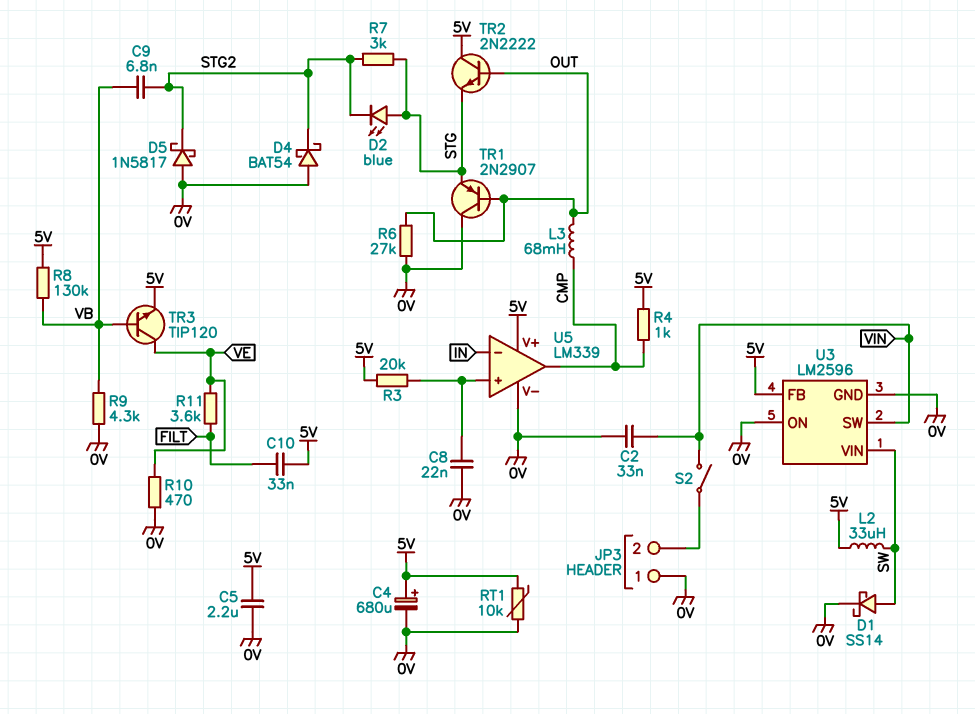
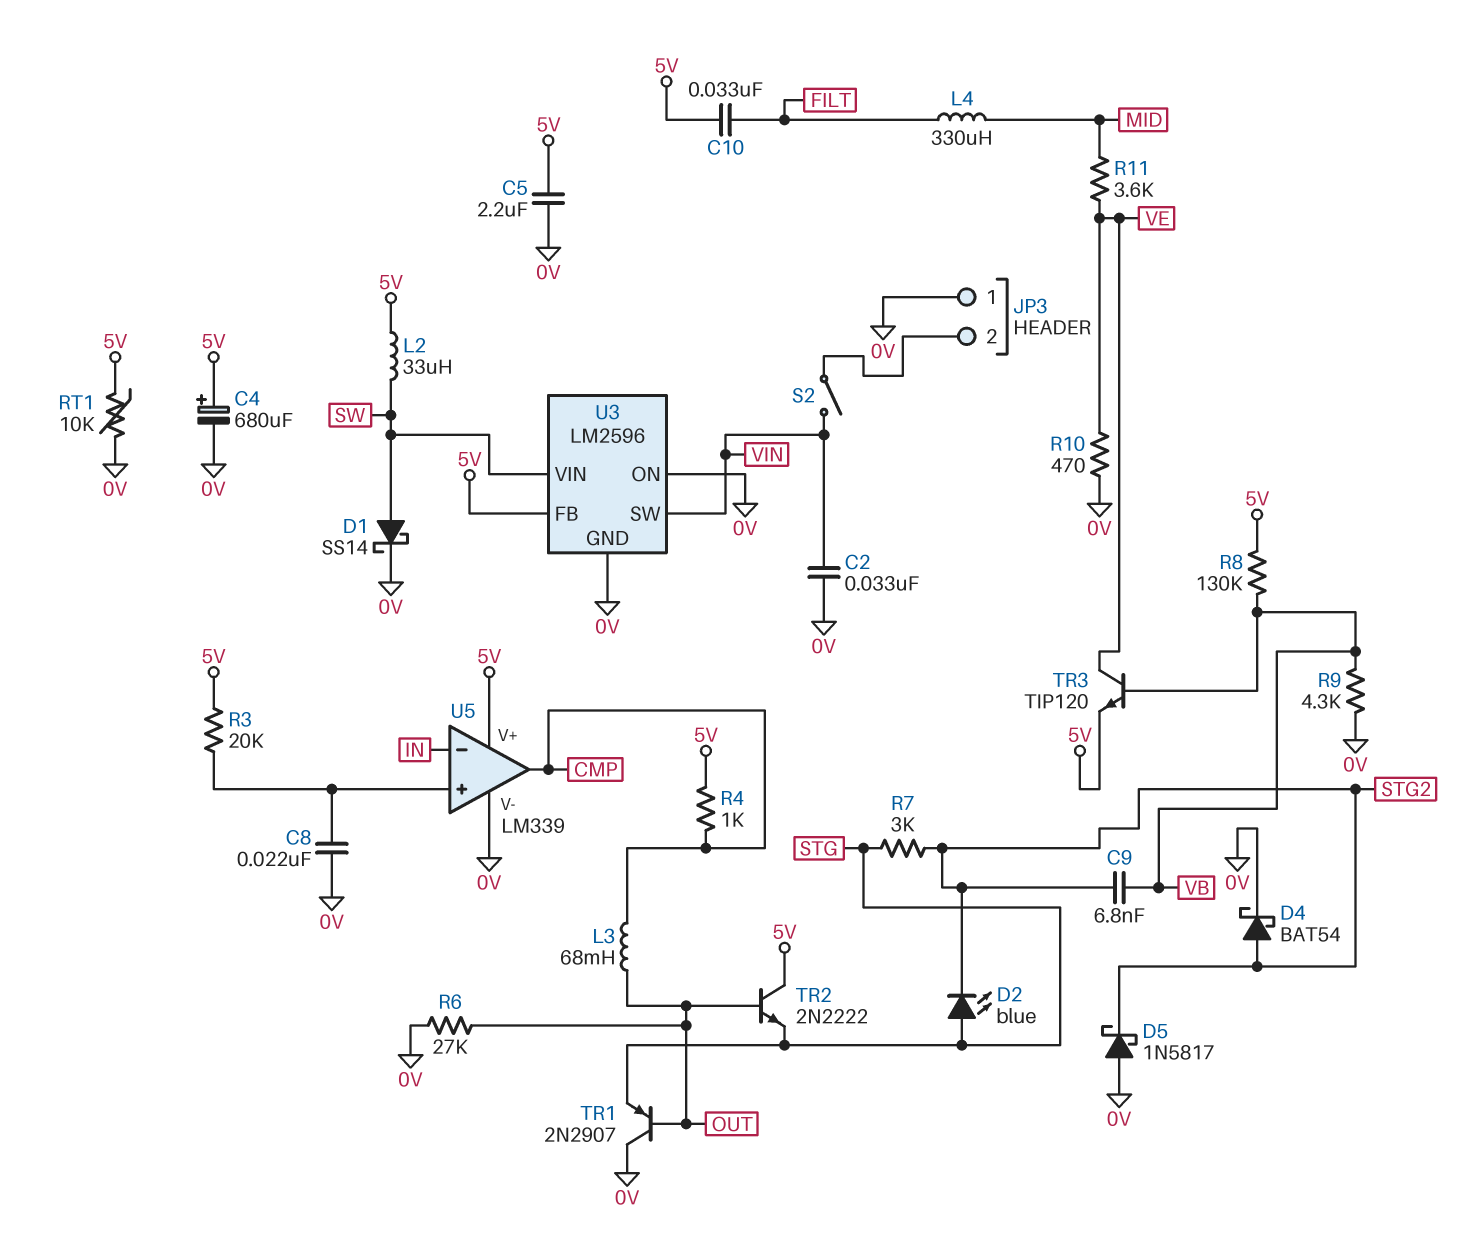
D4: schottky BAT54 (A 0V, K STG2) -> schottky BAT54 (A STG2, K 0V)
L4: none -> 330uH (FILT, MID)
R11: 3.6k (FILT, VE) -> 3.6k (MID, VE)

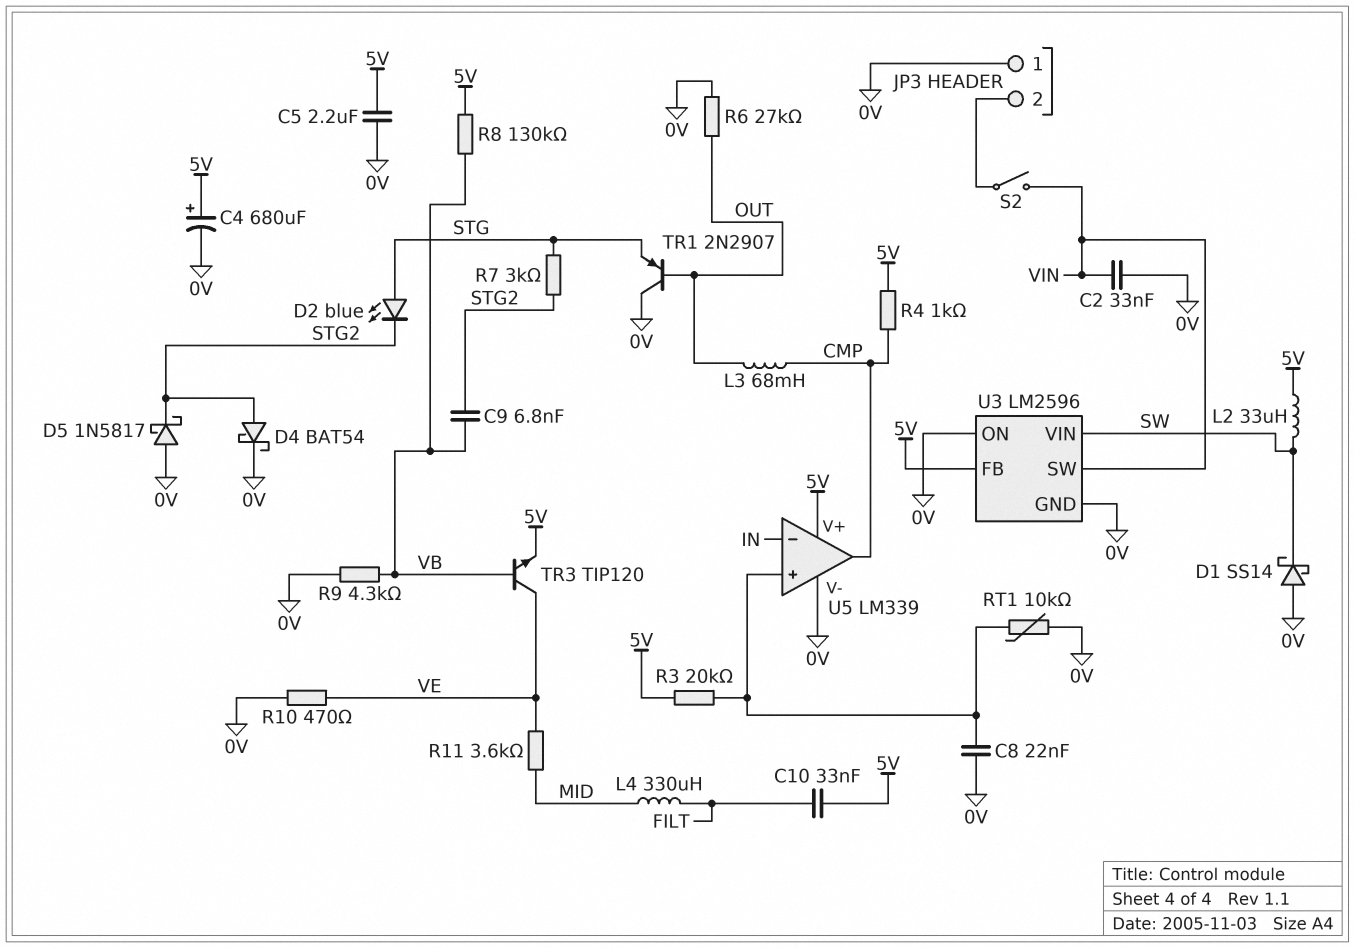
D1: schottky SS14 (A SW, K 0V) -> schottky SS14 (A 0V, K SW)
RT1: 10k (0V, 5V) -> 10k (0V, U5/in+)
TR2: NPN 2N2222 (B OUT, C 5V, E STG) -> none

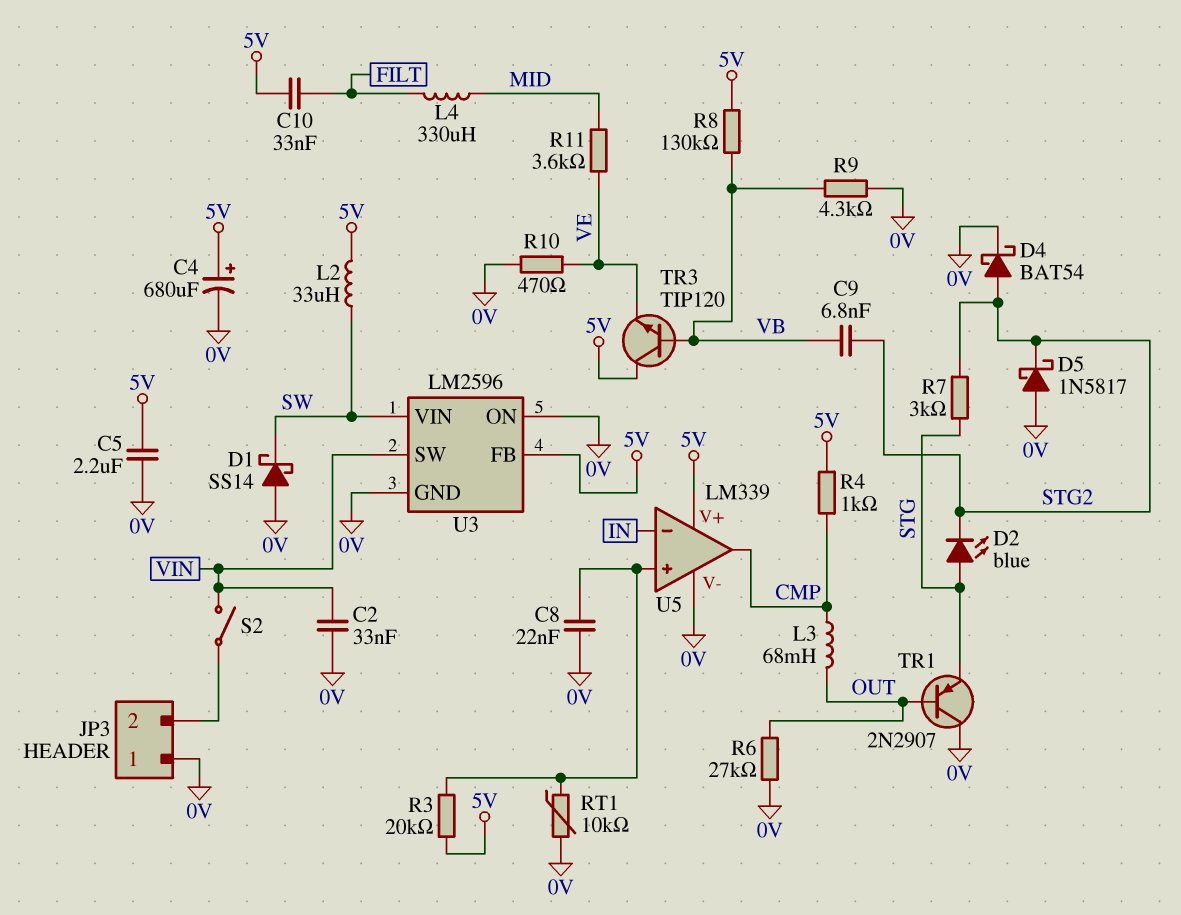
TR3: NPN TIP120 (B VB, C VE, E 5V) -> NPN TIP120 (B VB, C 5V, E VE)

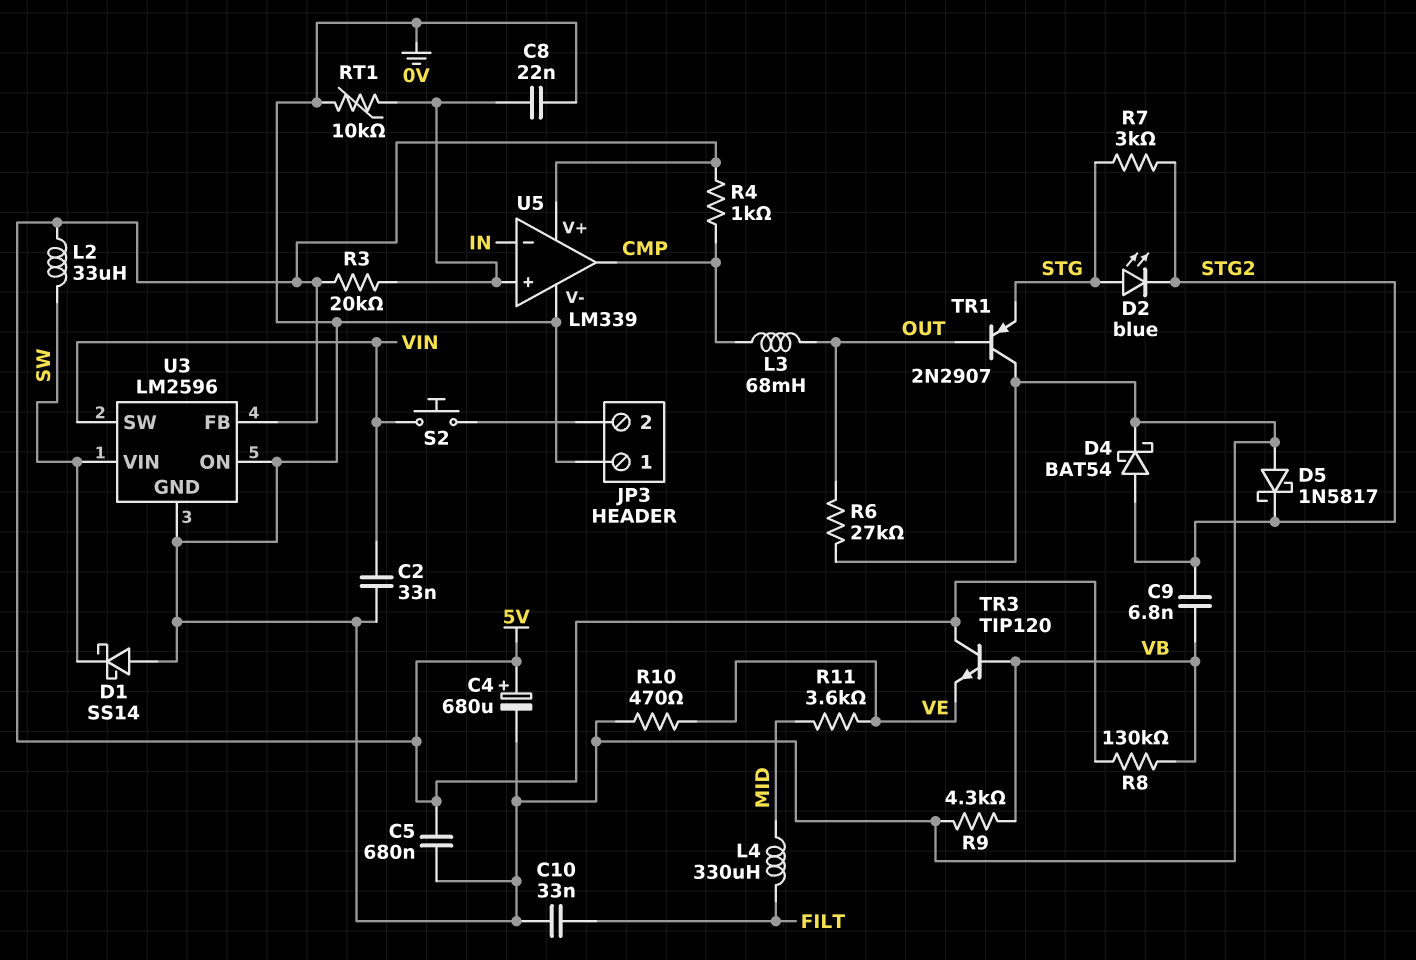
C5: 2.2uF (0V, 5V) -> 680nF (0V, 5V)
C10: 33nF (5V, FILT) -> 33nF (0V, FILT)
S2: switch (JP3/2, VIN) -> button (JP3/2, VIN)

